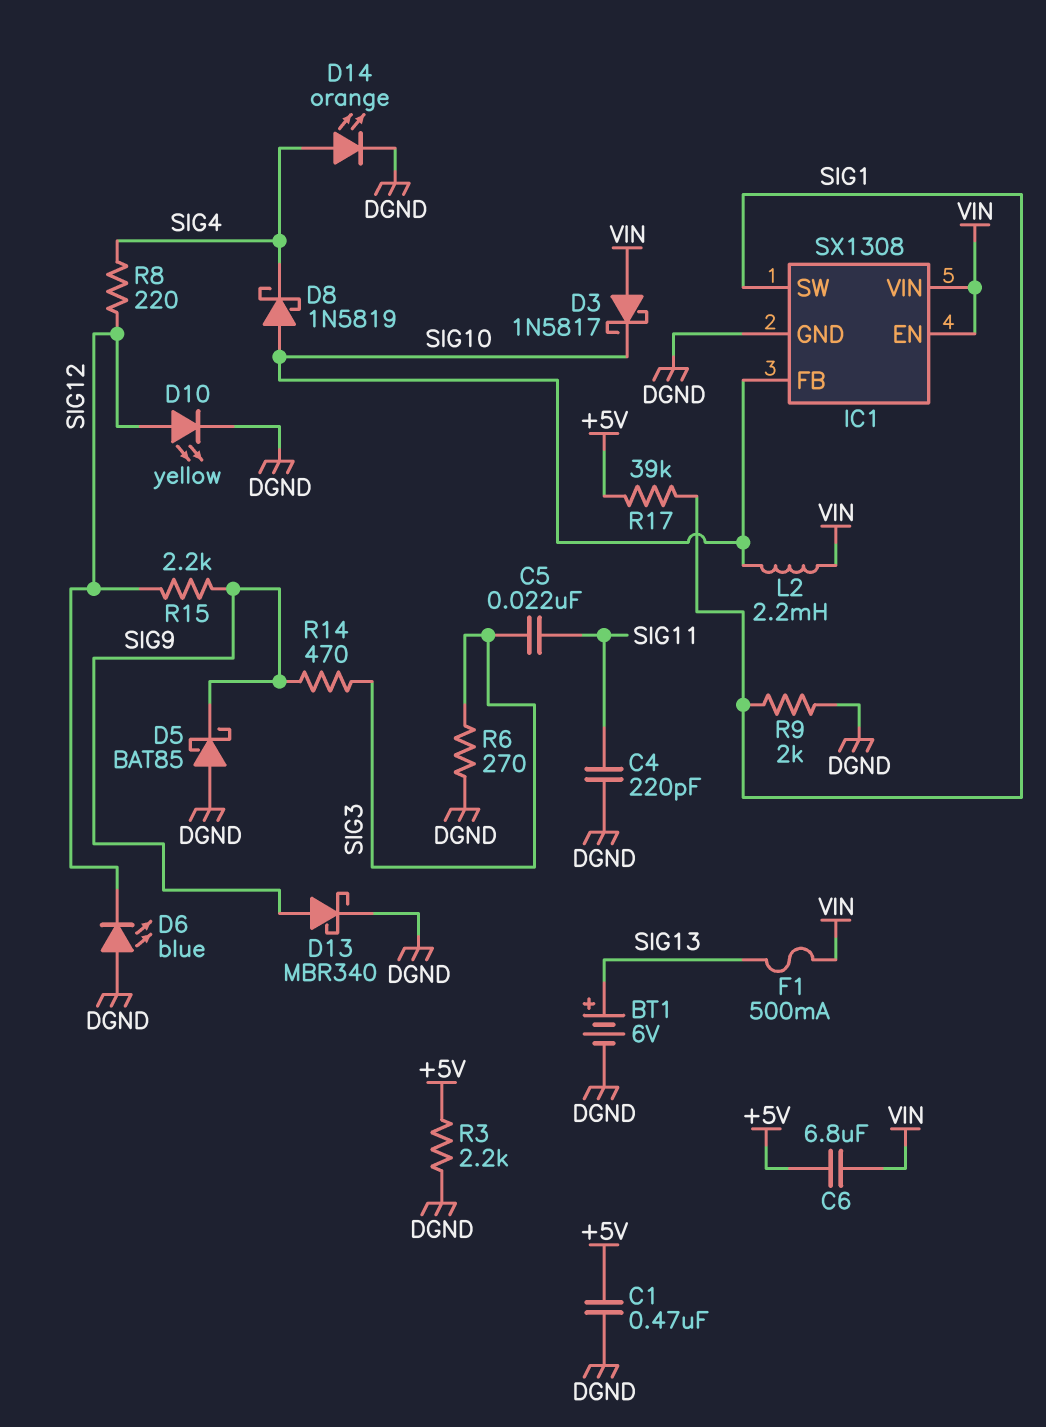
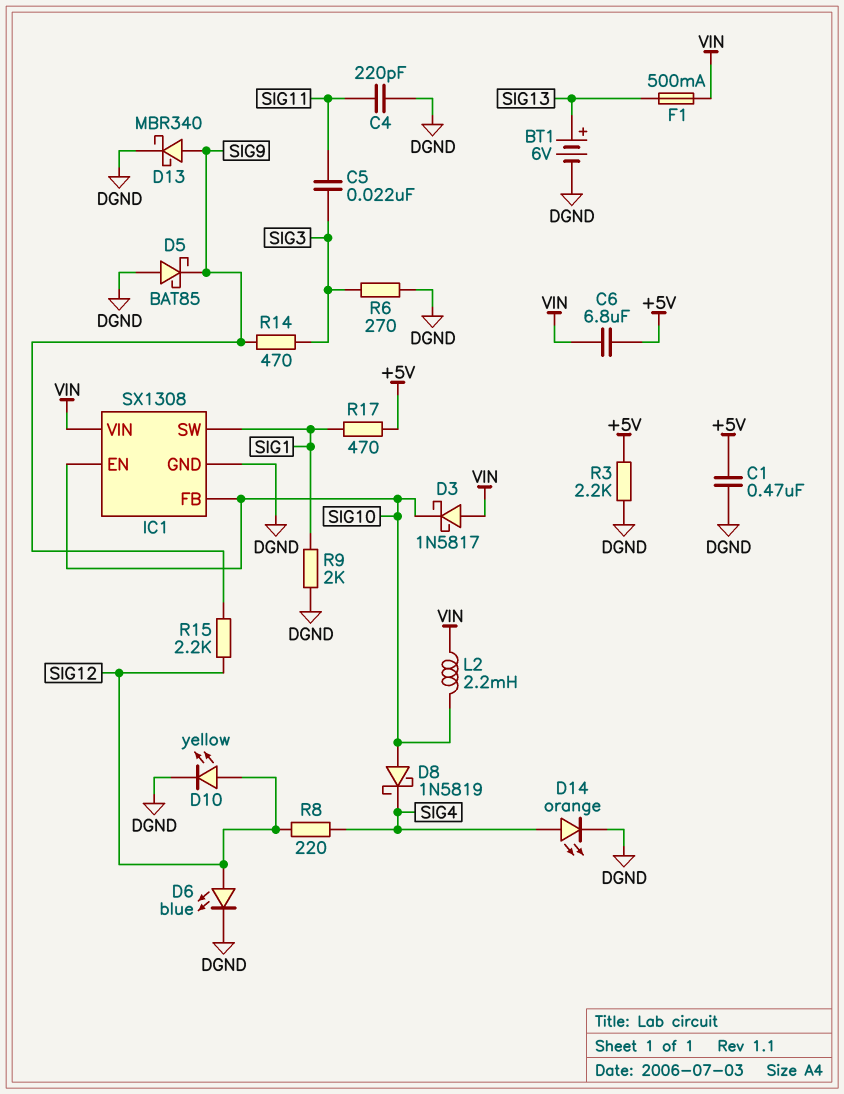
D6: LED blue (A DGND, K SIG12) -> LED blue (A SIG12, K DGND)
IC1 pin EN: VIN -> SIG10
R17: 39k (+5V, SIG1) -> 470 (+5V, SIG1)

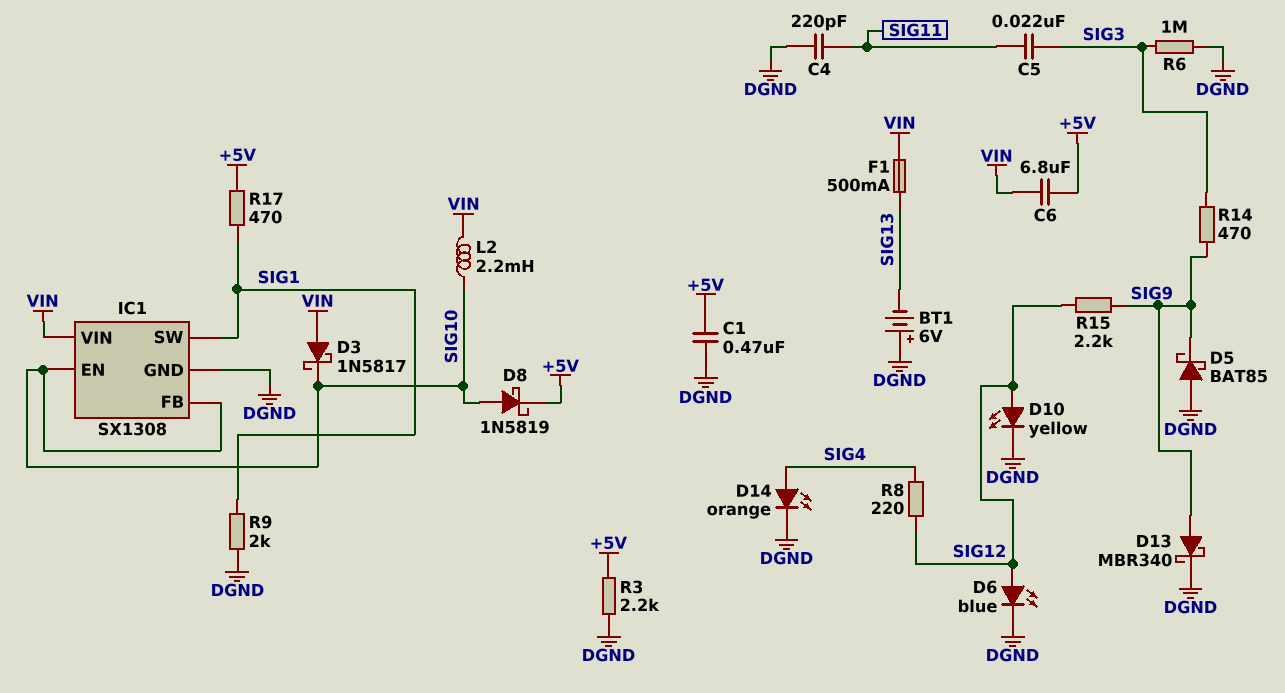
BT1: 6V (plus SIG13, minus DGND) -> 6V (plus DGND, minus SIG13)
D8: schottky 1N5819 (A SIG10, K SIG4) -> schottky 1N5819 (A SIG10, K +5V)
R6: 270 (DGND, SIG3) -> 1M (DGND, SIG3)

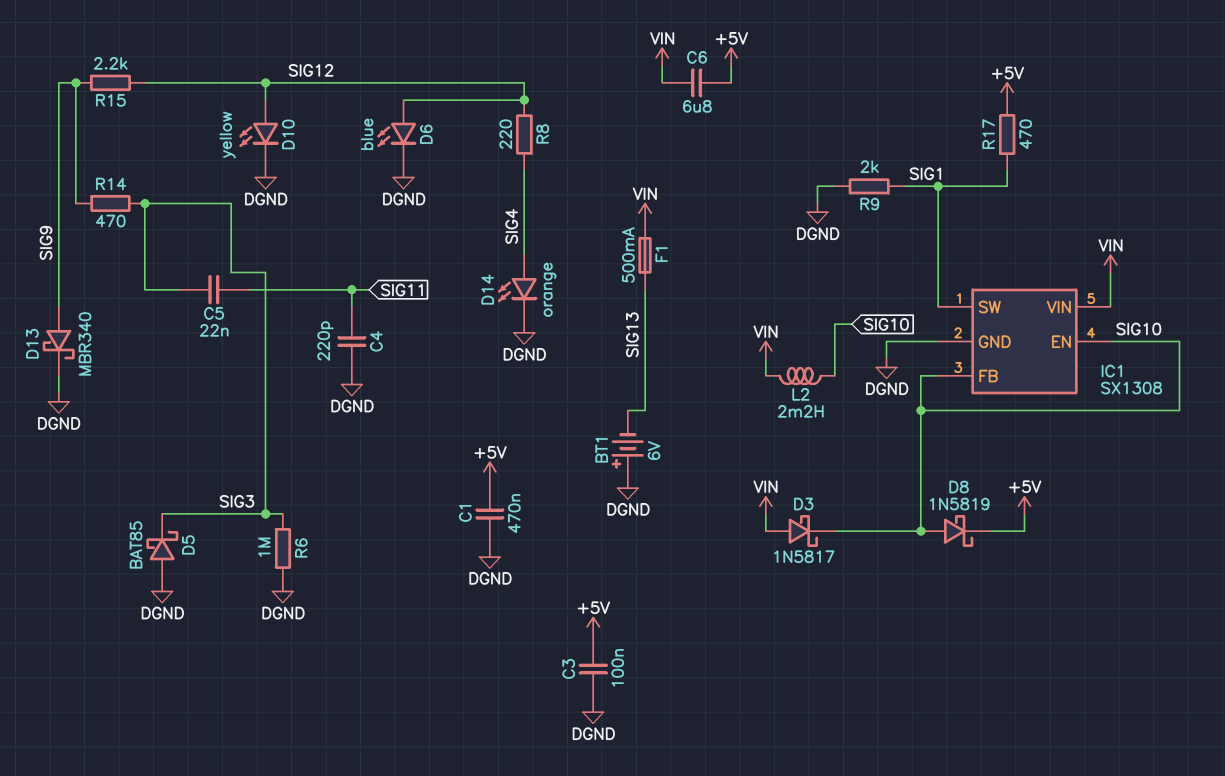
C3: none -> 100nF (+5V, DGND)
D5: schottky BAT85 (A DGND, K SIG9) -> schottky BAT85 (A DGND, K SIG3)
R3: 2.2k (+5V, DGND) -> none

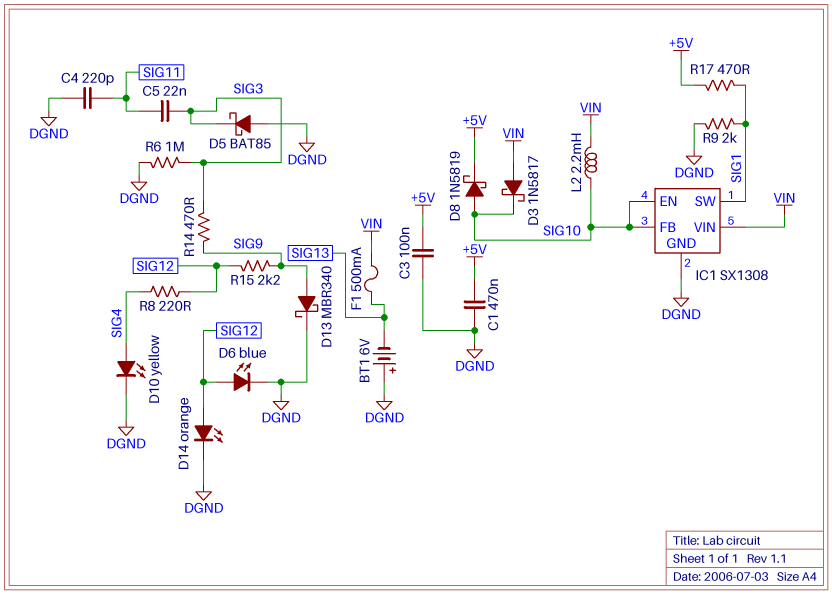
C6: 6.8uF (+5V, VIN) -> none
D10: LED yellow (A SIG12, K DGND) -> LED yellow (A SIG4, K DGND)
D14: LED orange (A SIG4, K DGND) -> LED orange (A SIG12, K DGND)

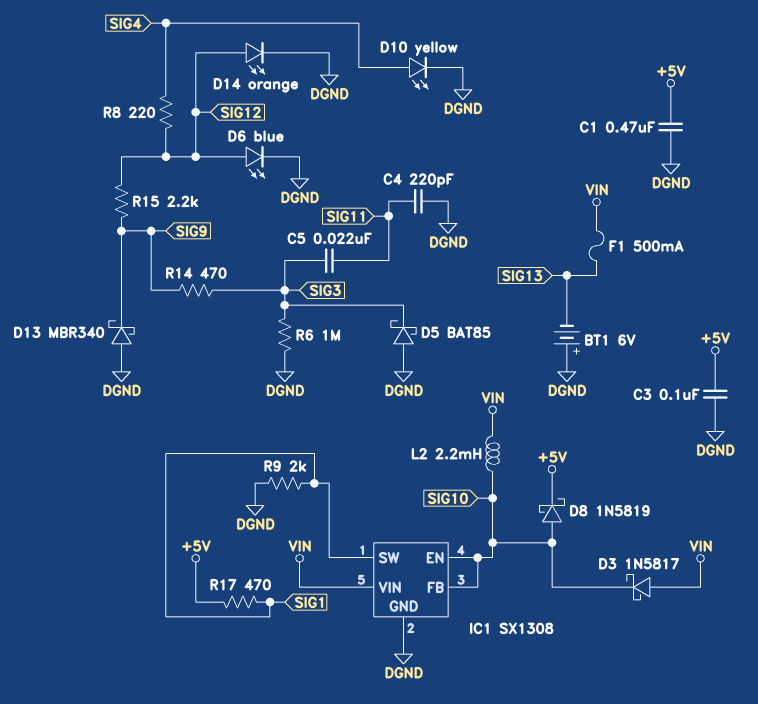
D13: schottky MBR340 (A SIG9, K DGND) -> schottky MBR340 (A DGND, K SIG9)

